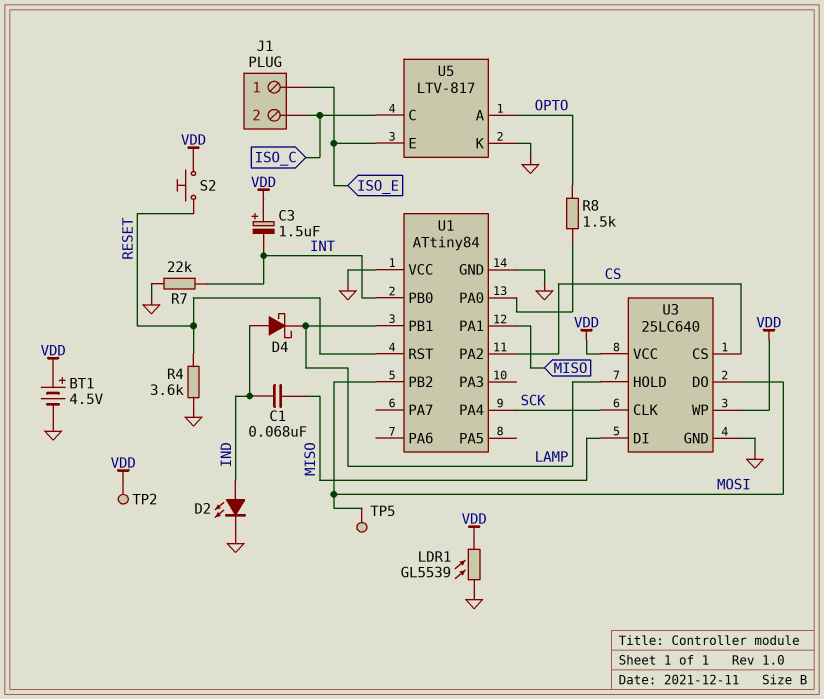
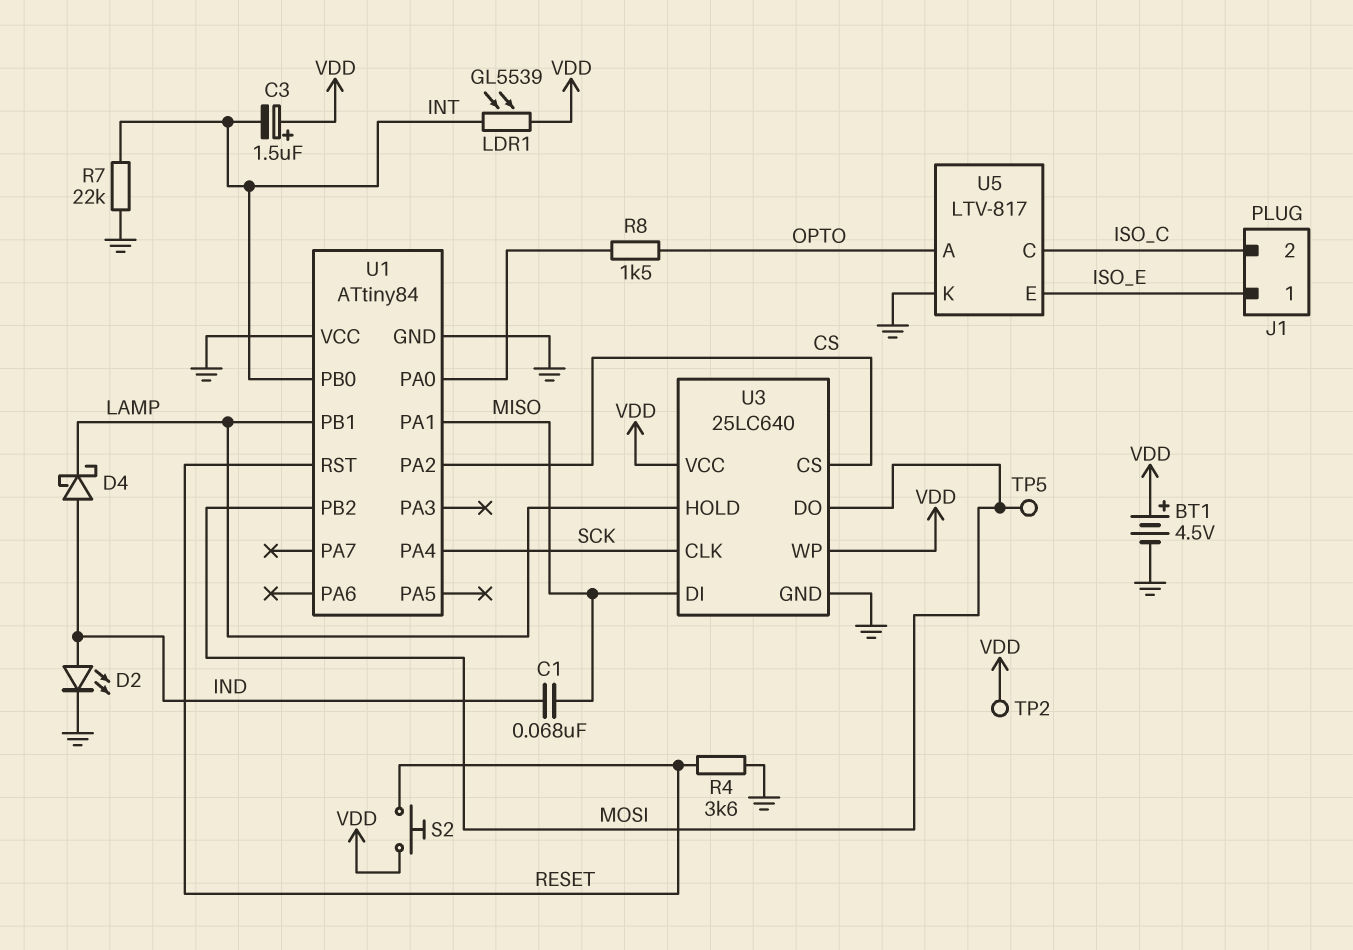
LDR1: GL5539 (GND, VDD) -> GL5539 (INT, VDD)

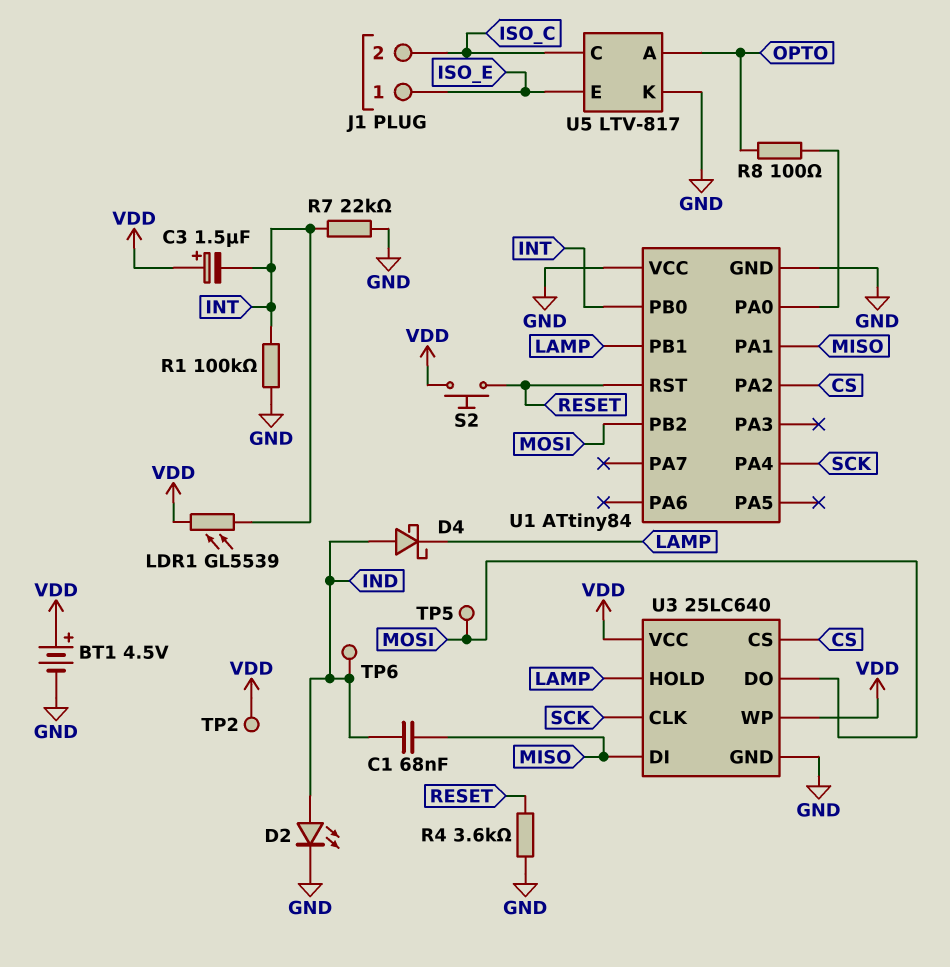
R1: none -> 100k (GND, INT)
R8: 1.5k (OPTO, U1/PA0) -> 100 (OPTO, U1/PA0)
TP6: none -> test point (IND)

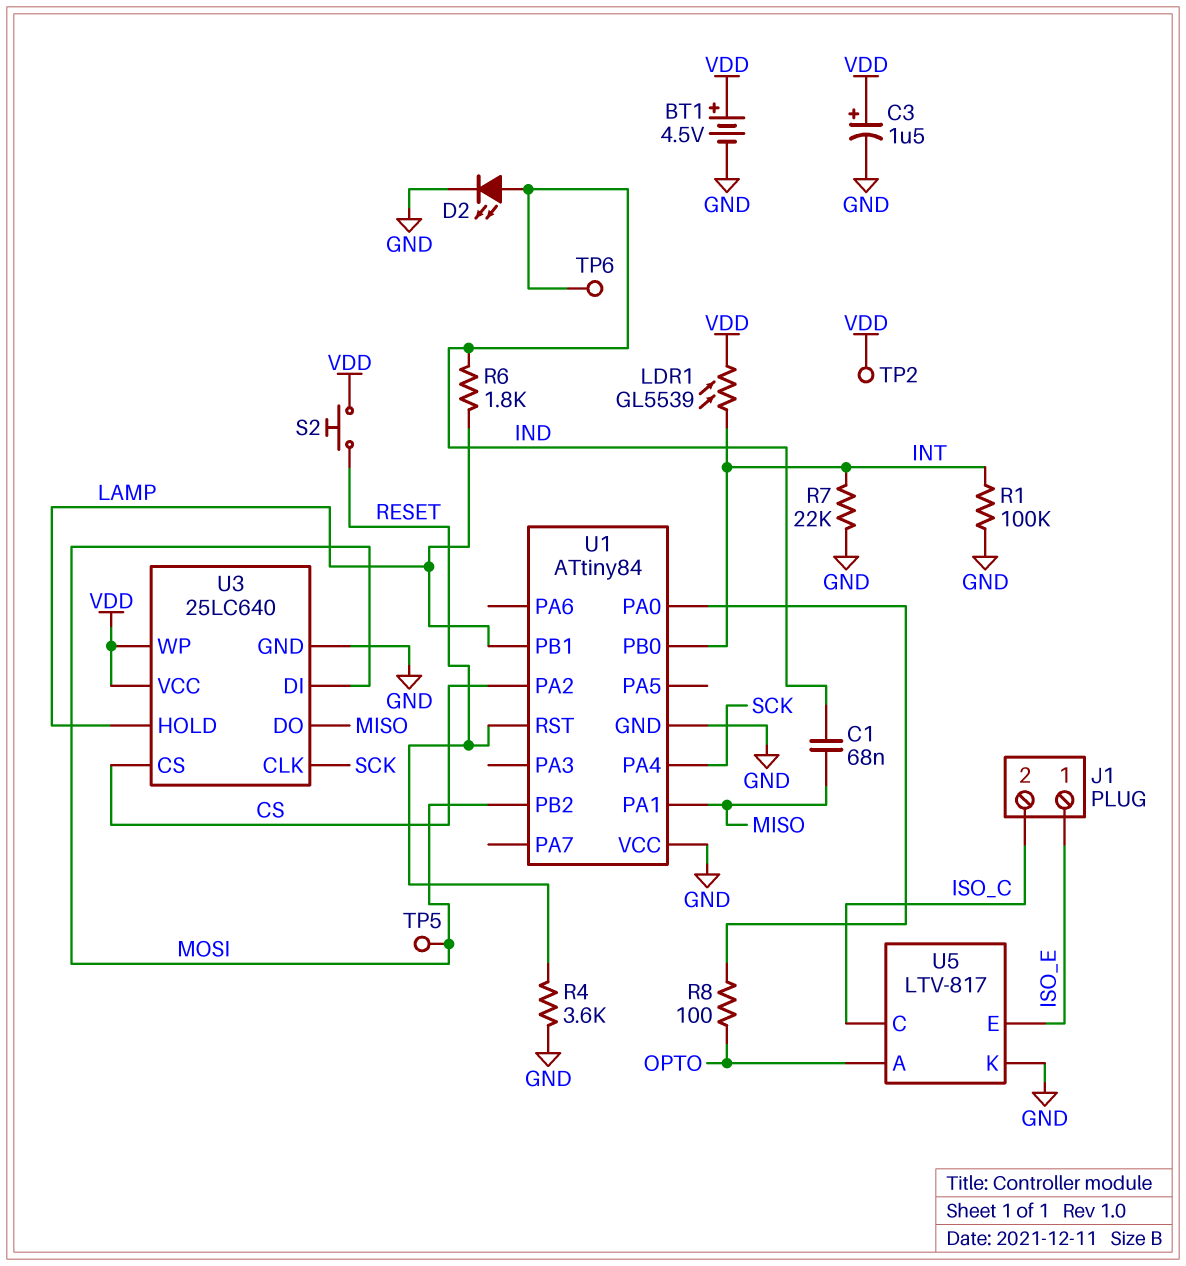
C3: 1.5uF (plus VDD, minus INT) -> 1.5uF (plus VDD, minus GND)
D4: schottky (A IND, K LAMP) -> none
R6: none -> 1.8k (IND, LAMP)
U3 pin DI: MISO -> MOSI
U3 pin DO: MOSI -> MISO

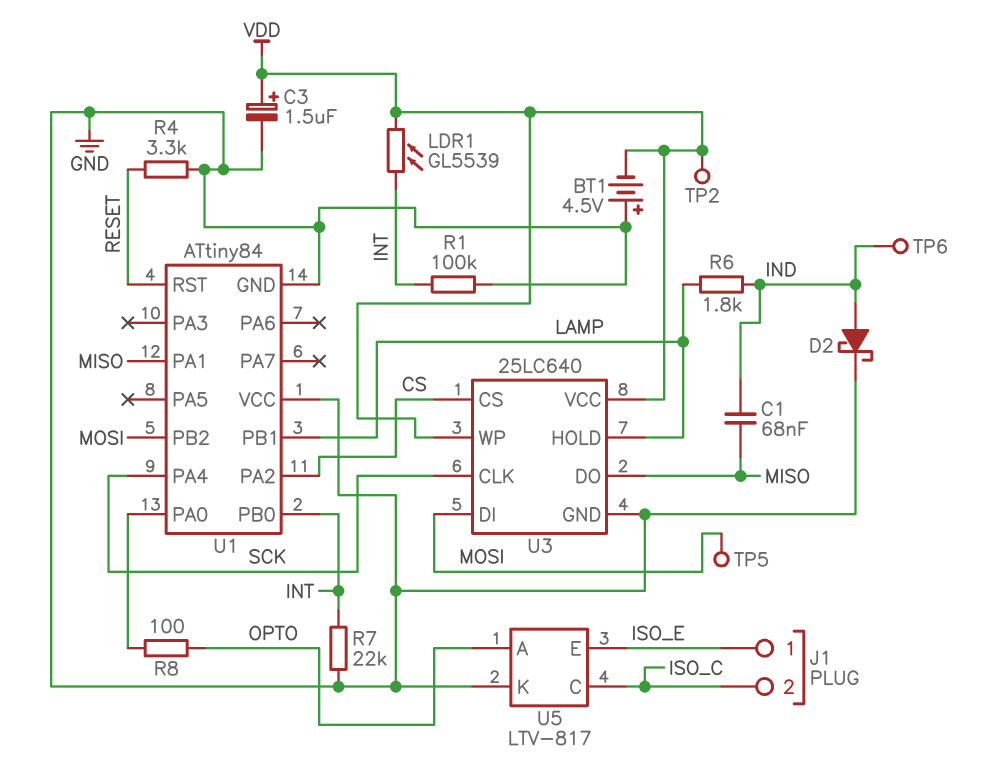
BT1: 4.5V (plus VDD, minus GND) -> 4.5V (plus GND, minus VDD)
D2: LED (A IND, K GND) -> schottky (A IND, K GND)
R4: 3.6k (GND, RESET) -> 3.3k (GND, RESET)
S2: button (RESET, VDD) -> none

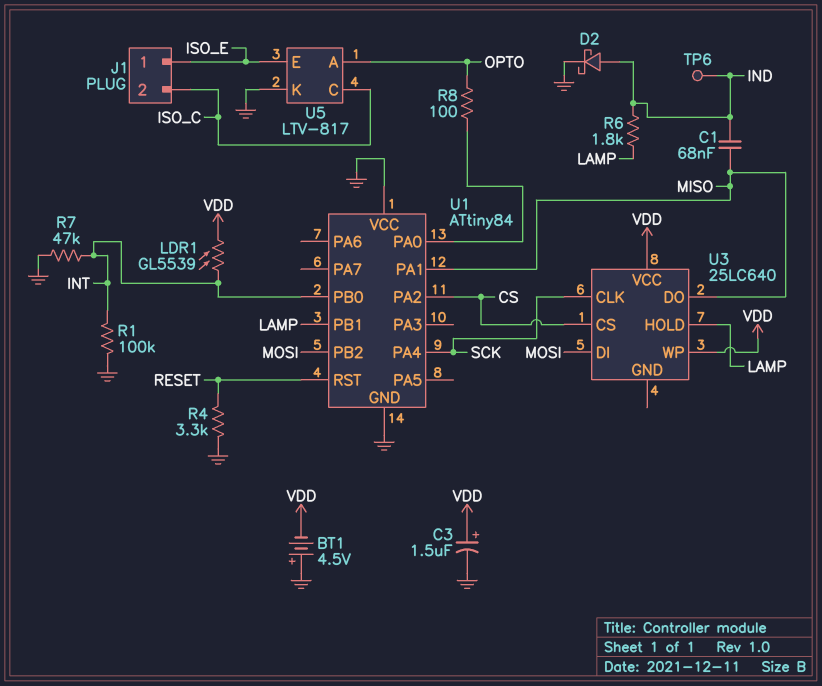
R7: 22k (GND, INT) -> 47k (GND, INT)
TP2: test point (VDD) -> none
TP5: test point (MOSI) -> none
U3 pin GND: GND -> none

